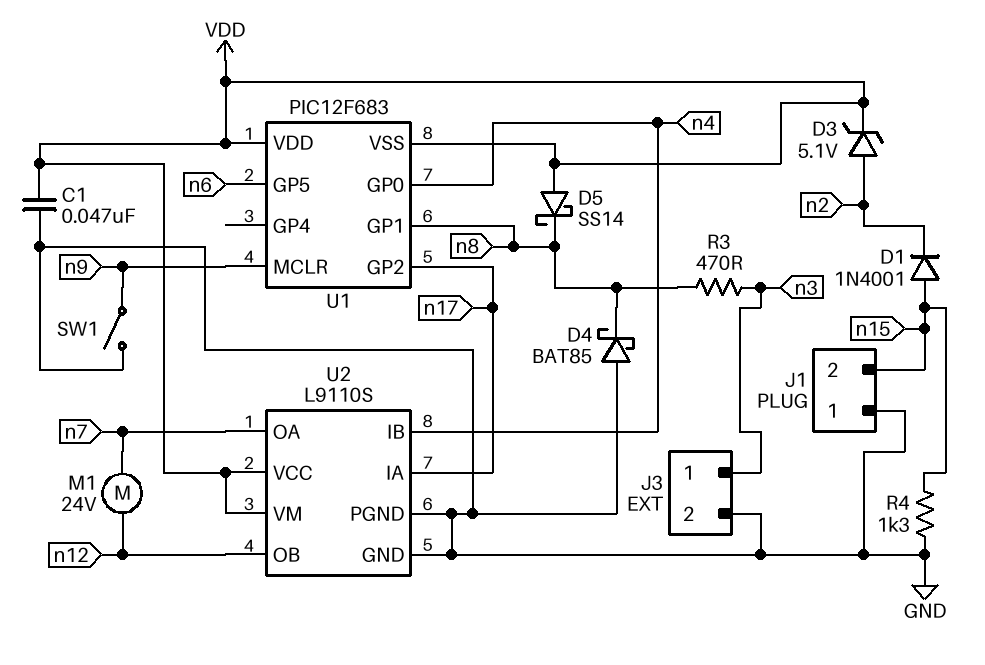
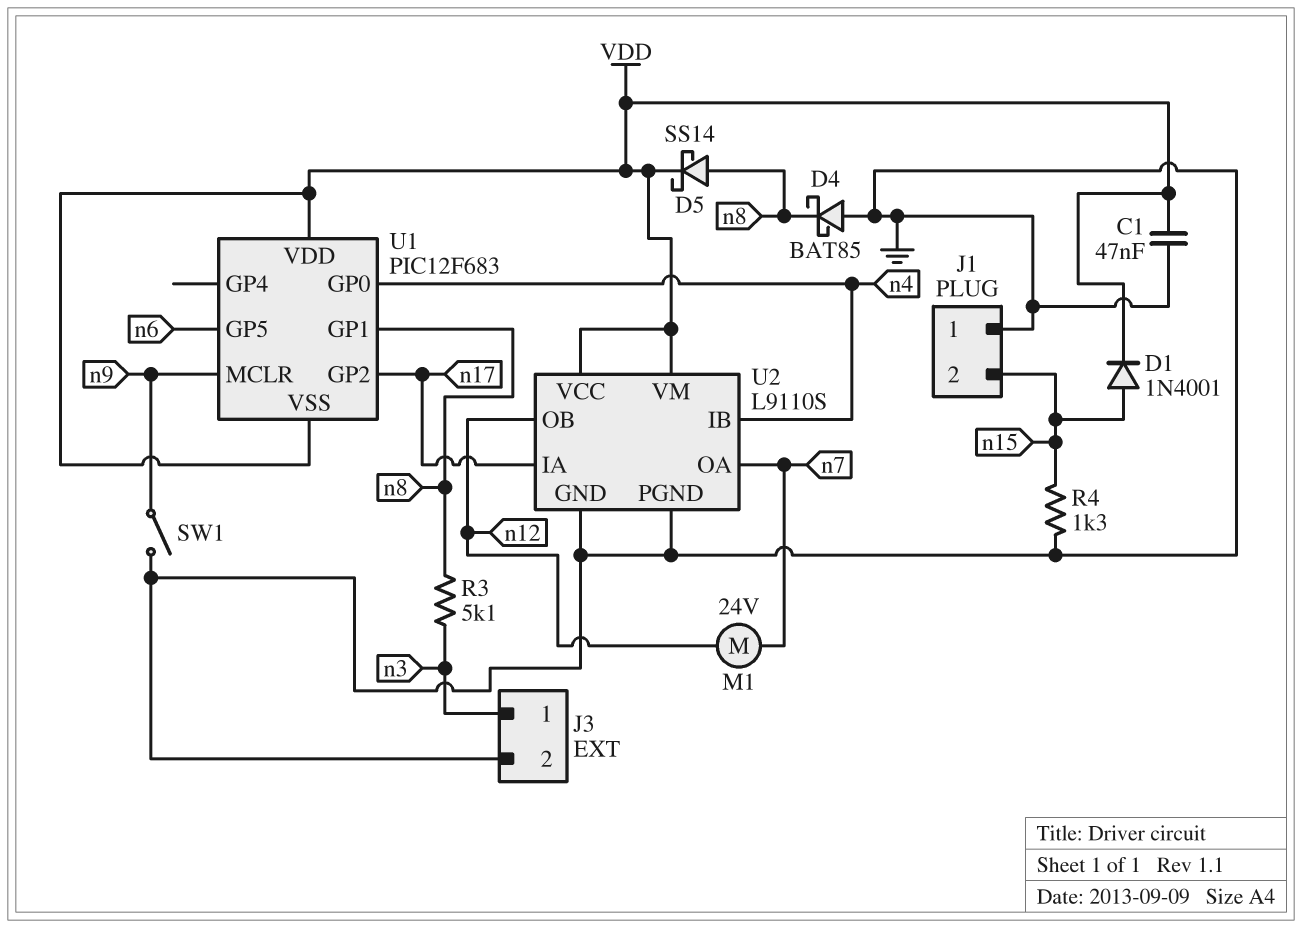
D1: diode 1N4001 (A n15, K n2) -> diode 1N4001 (A n15, K VDD)
D3: zener 5.1V (A n2, K VDD) -> none
D5: schottky SS14 (A VDD, K n8) -> schottky SS14 (A n8, K VDD)
R3: 470 (n3, n8) -> 5.1k (n3, n8)

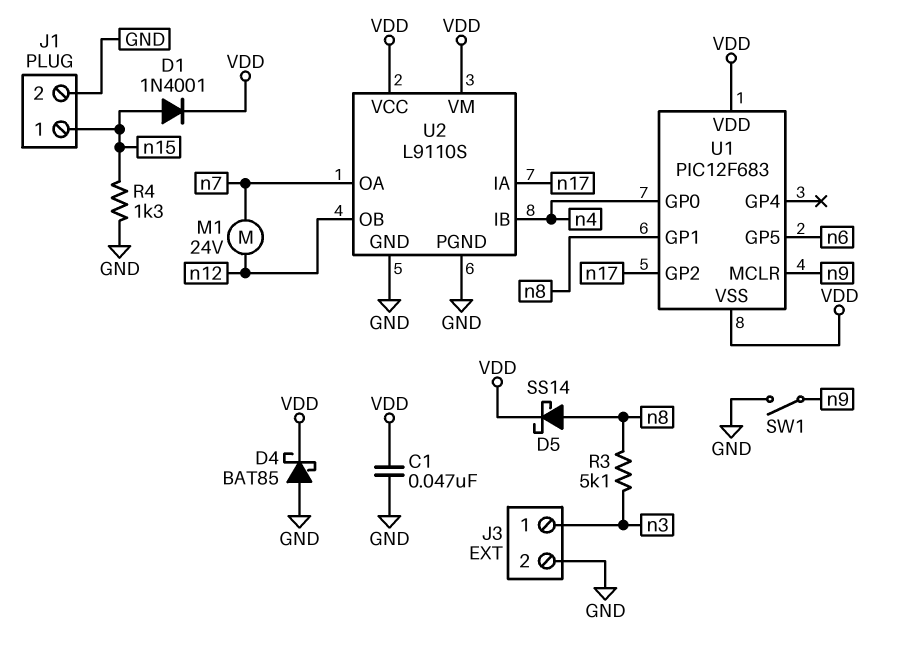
D4: schottky BAT85 (A GND, K n8) -> schottky BAT85 (A GND, K VDD)
J1 pin 1: GND -> n15
J1 pin 2: n15 -> GND

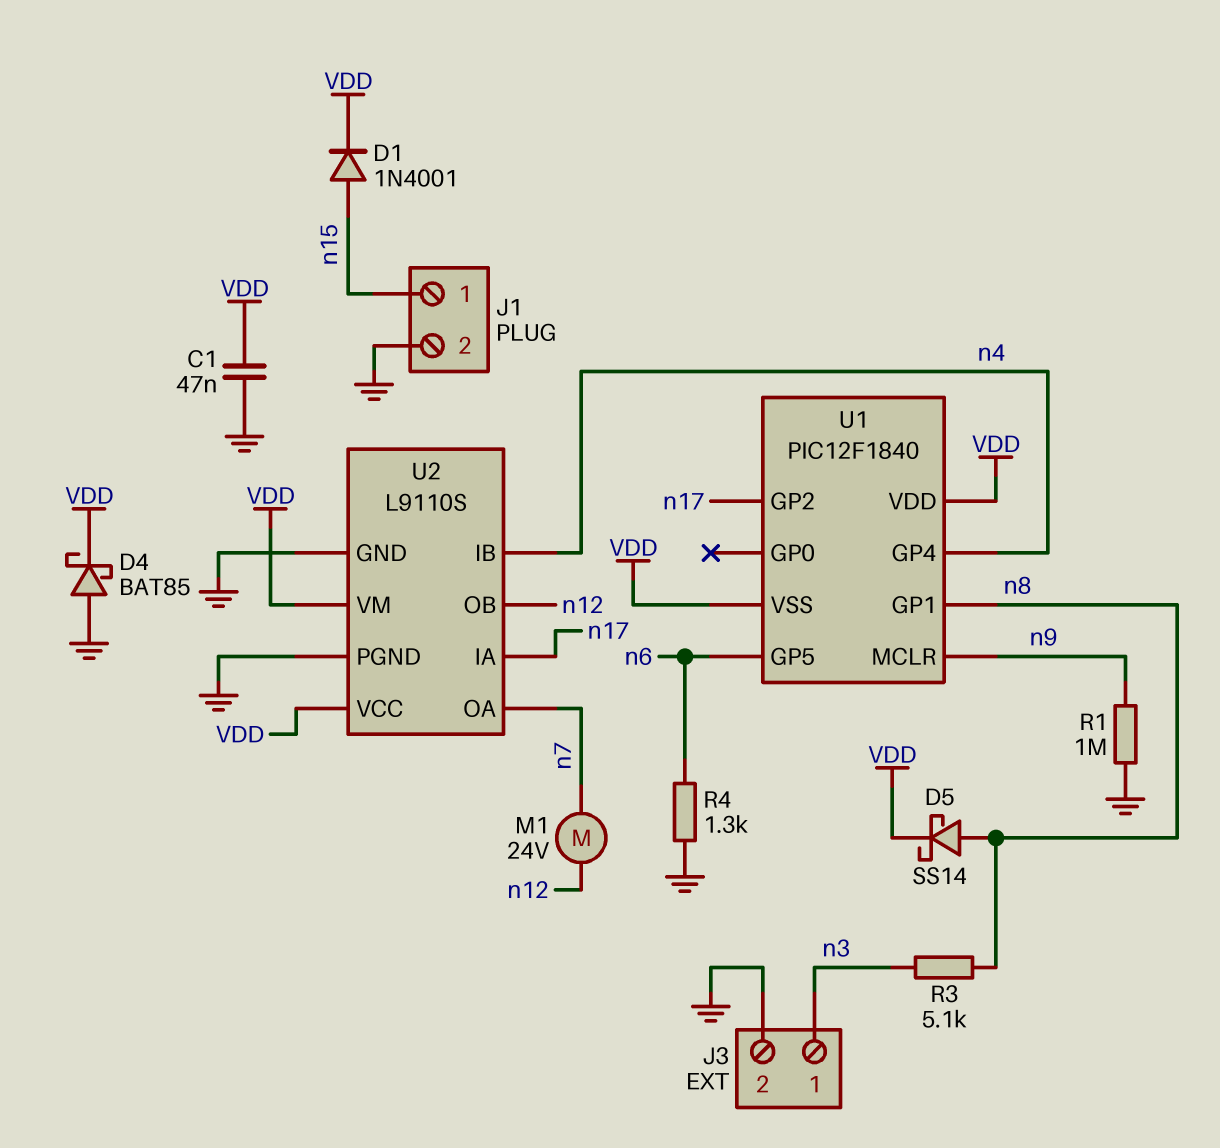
R1: none -> 1M (GND, n9)
R4: 1.3k (GND, n15) -> 1.3k (GND, n6)
SW1: switch (GND, n9) -> none
U1: PIC12F683 -> PIC12F1840
U1 pin GP0: n4 -> none
U1 pin GP4: none -> n4

